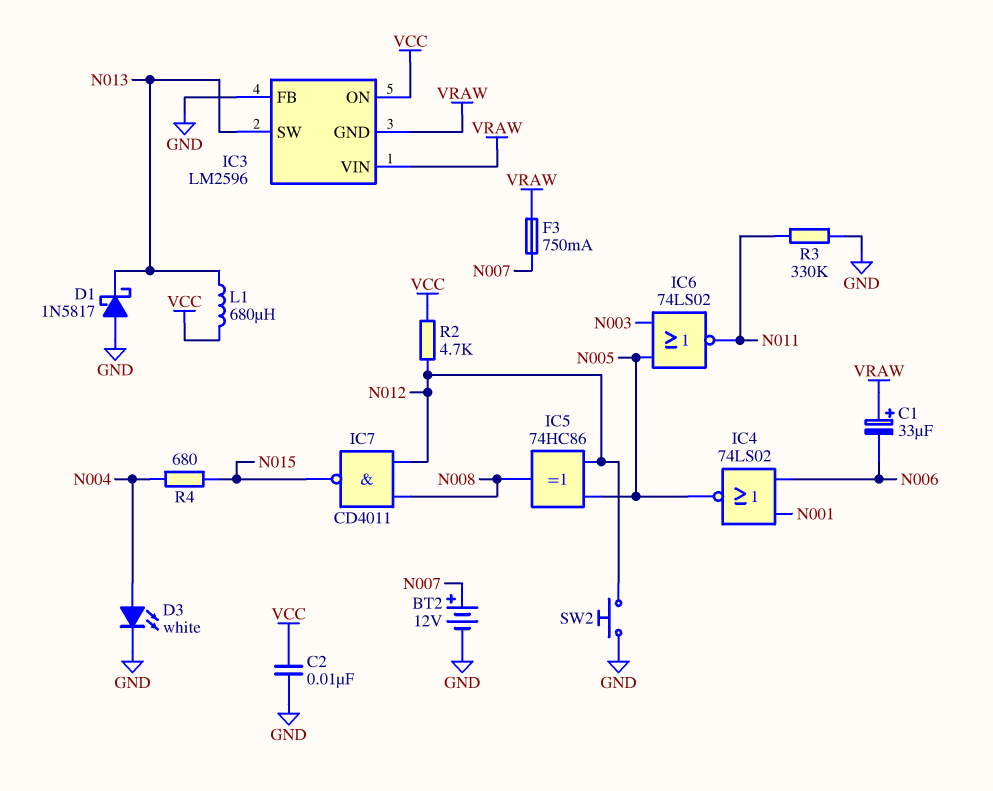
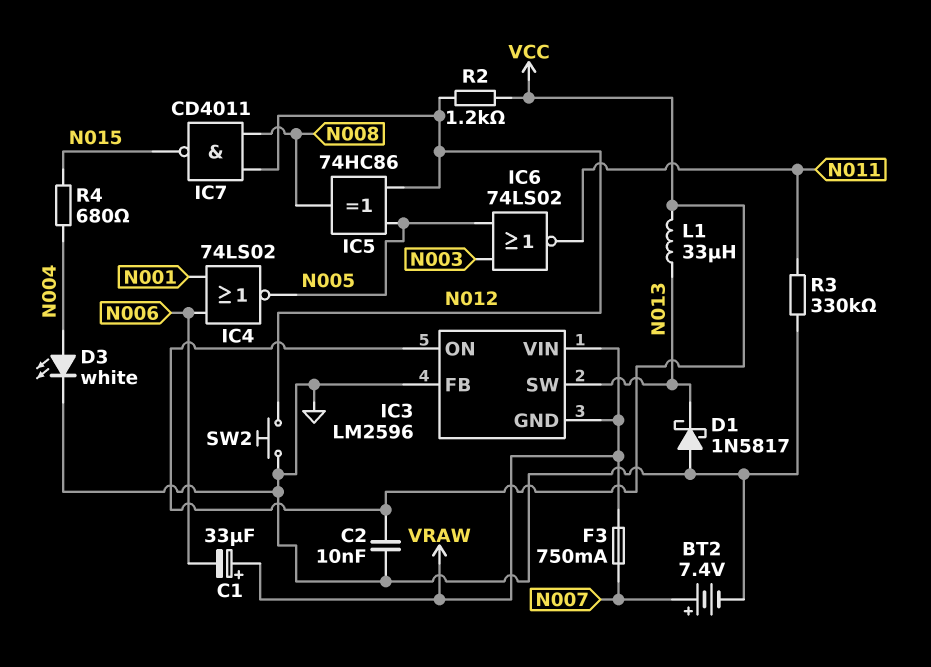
BT2: 12V (plus N007, minus GND) -> 7.4V (plus N007, minus GND)
L1: 680uH (N013, VCC) -> 33uH (N013, VCC)
R2: 4.7k (N012, VCC) -> 1.2k (N012, VCC)

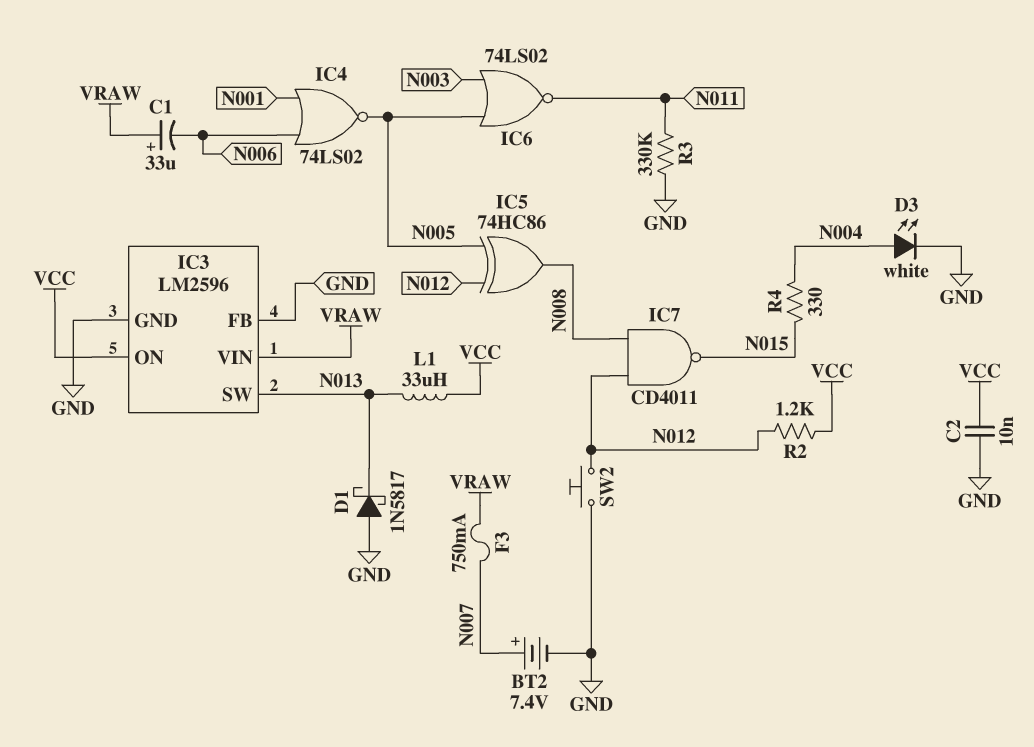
IC3 pin GND: VRAW -> GND
R4: 680 (N004, N015) -> 330 (N004, N015)

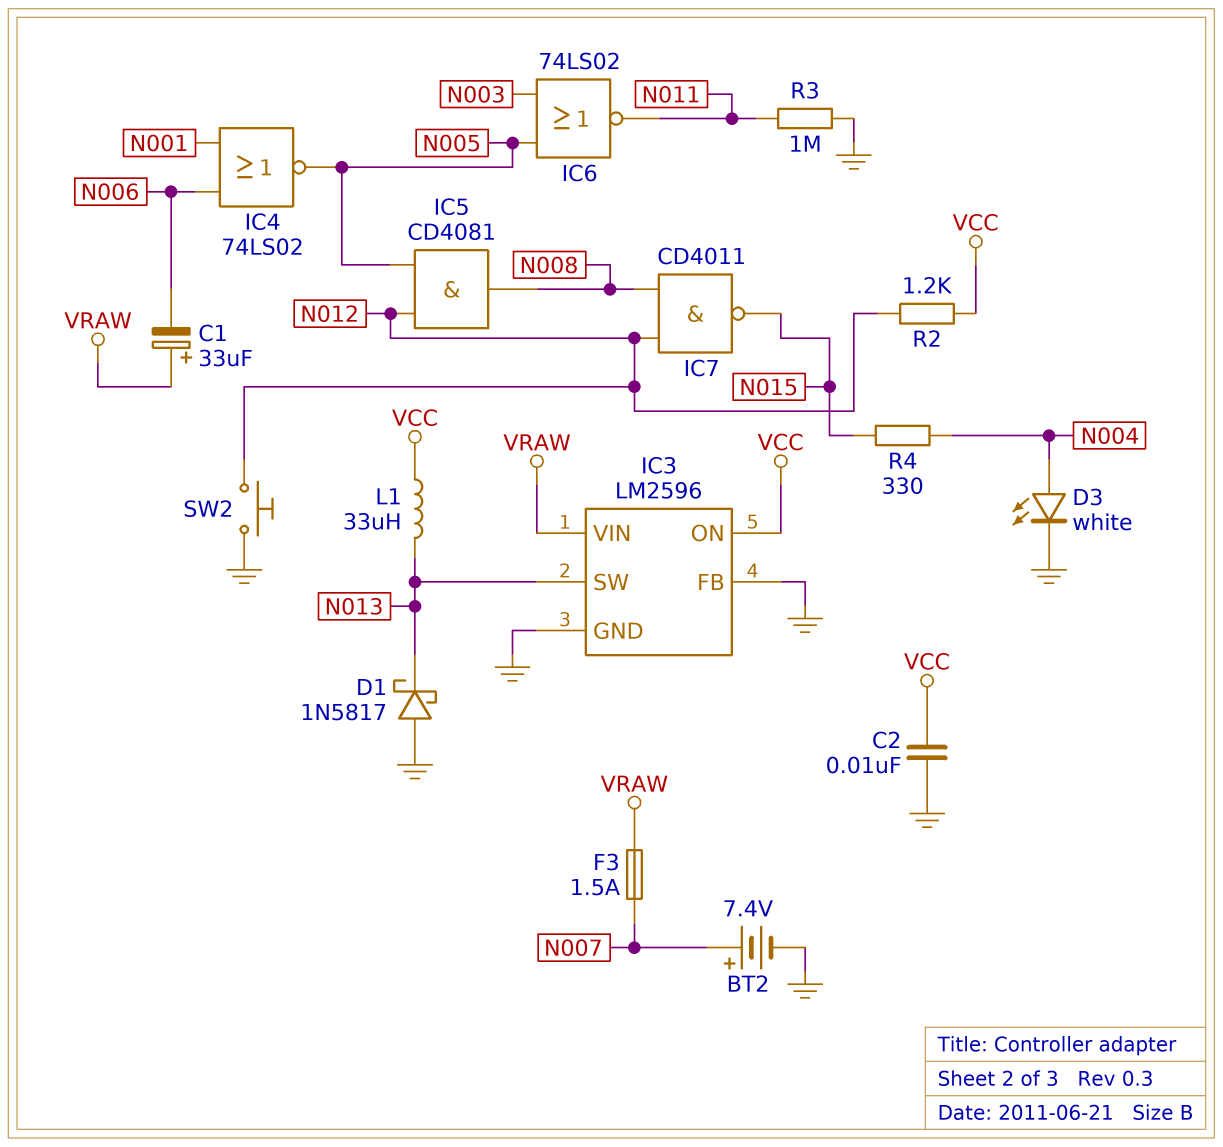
F3: 750mA (N007, VRAW) -> 1.5A (N007, VRAW)
IC5: XOR 74HC86 (in N005, in N012, out N008) -> AND CD4081 (in N005, in N012, out N008)
R3: 330k (GND, N011) -> 1M (GND, N011)

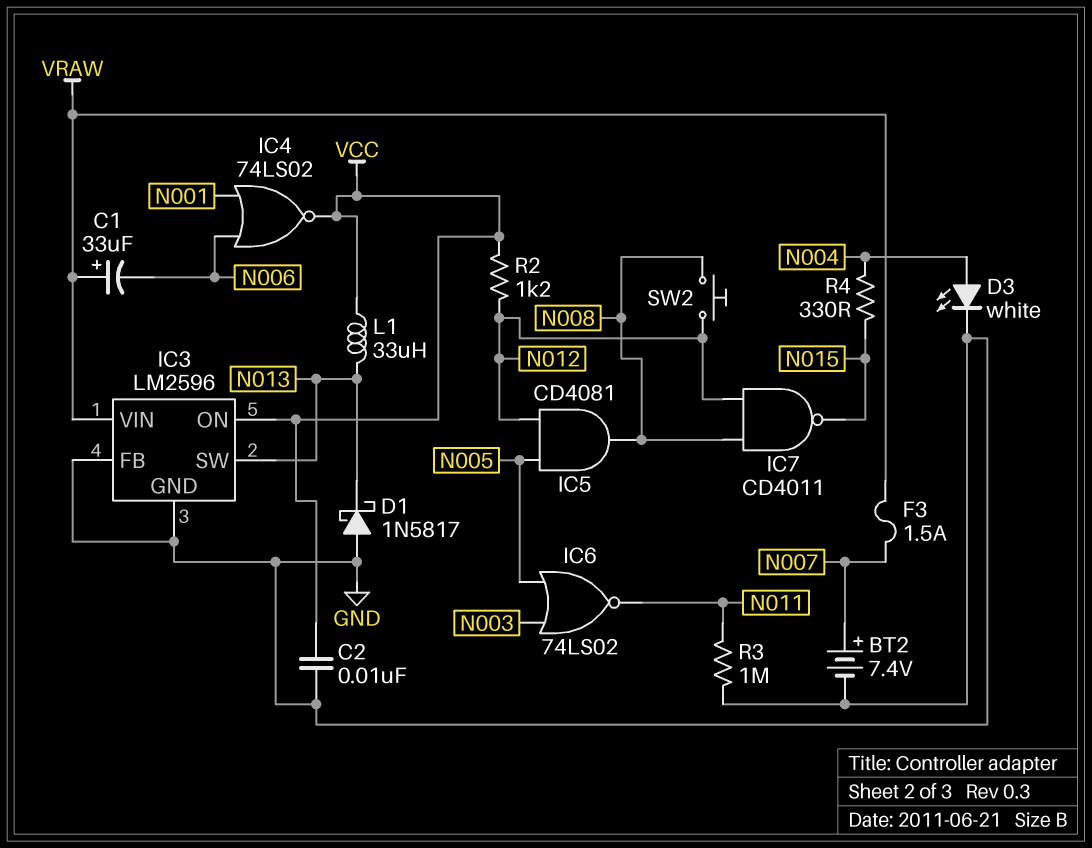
IC4: NOR 74LS02 (in N001, in N006, out N005) -> NOR 74LS02 (in N001, in N006, out VCC)
SW2: button (GND, N012) -> button (N008, N012)

